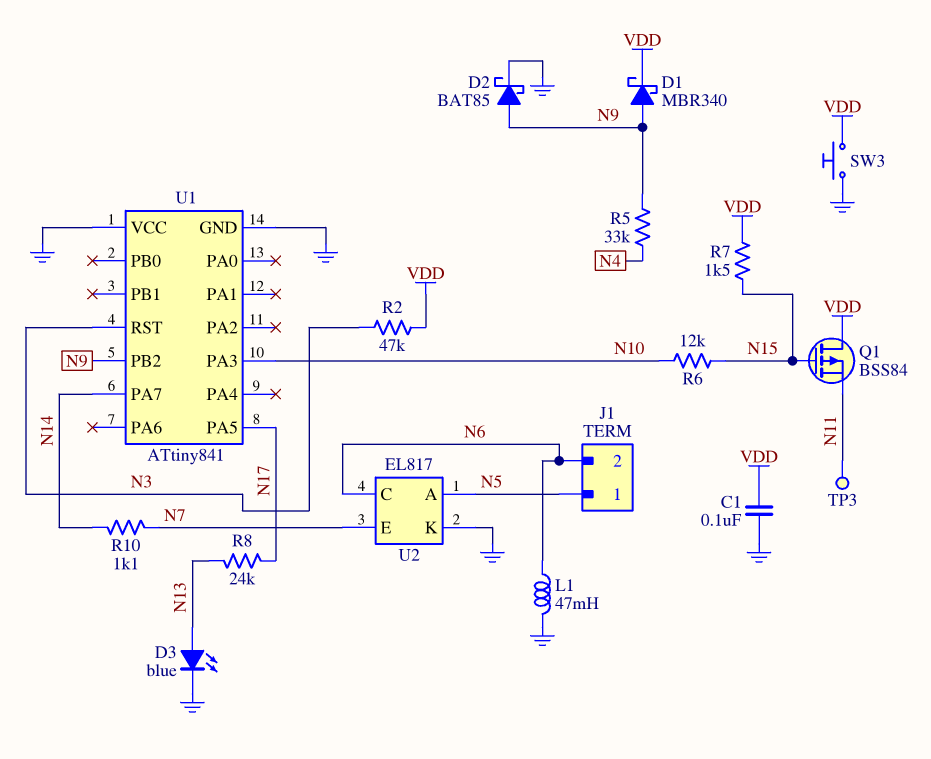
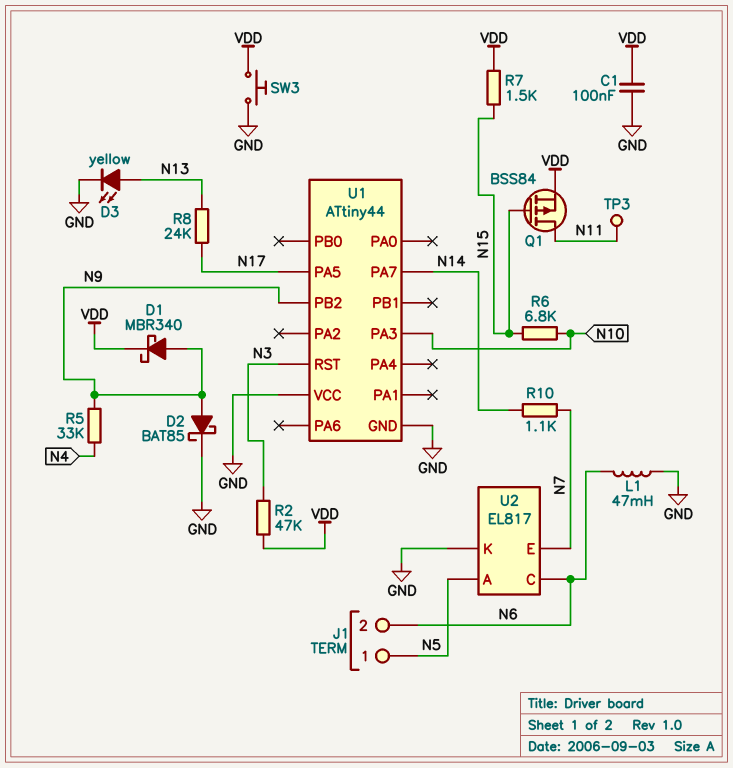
D3: LED blue (A N13, K GND) -> LED yellow (A N13, K GND)
Q1: PMOS BSS84 (G N15, D VDD, S N11) -> PMOS BSS84 (G N15, D N11, S VDD)
R6: 12k (N10, N15) -> 6.8k (N10, N15)
U1: ATtiny841 -> ATtiny44

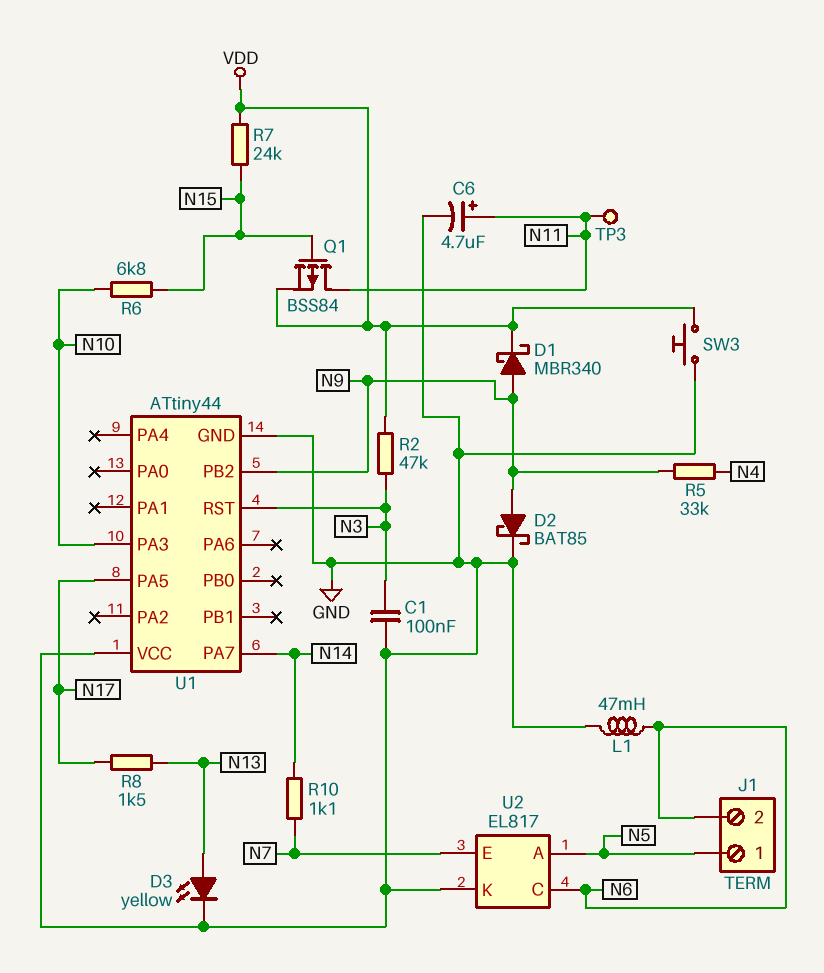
C1: 100nF (GND, VDD) -> 100nF (GND, N3)
C6: none -> 4.7uF (plus N11, minus GND)
R7: 1.5k (N15, VDD) -> 24k (N15, VDD)
R8: 24k (N13, N17) -> 1.5k (N13, N17)

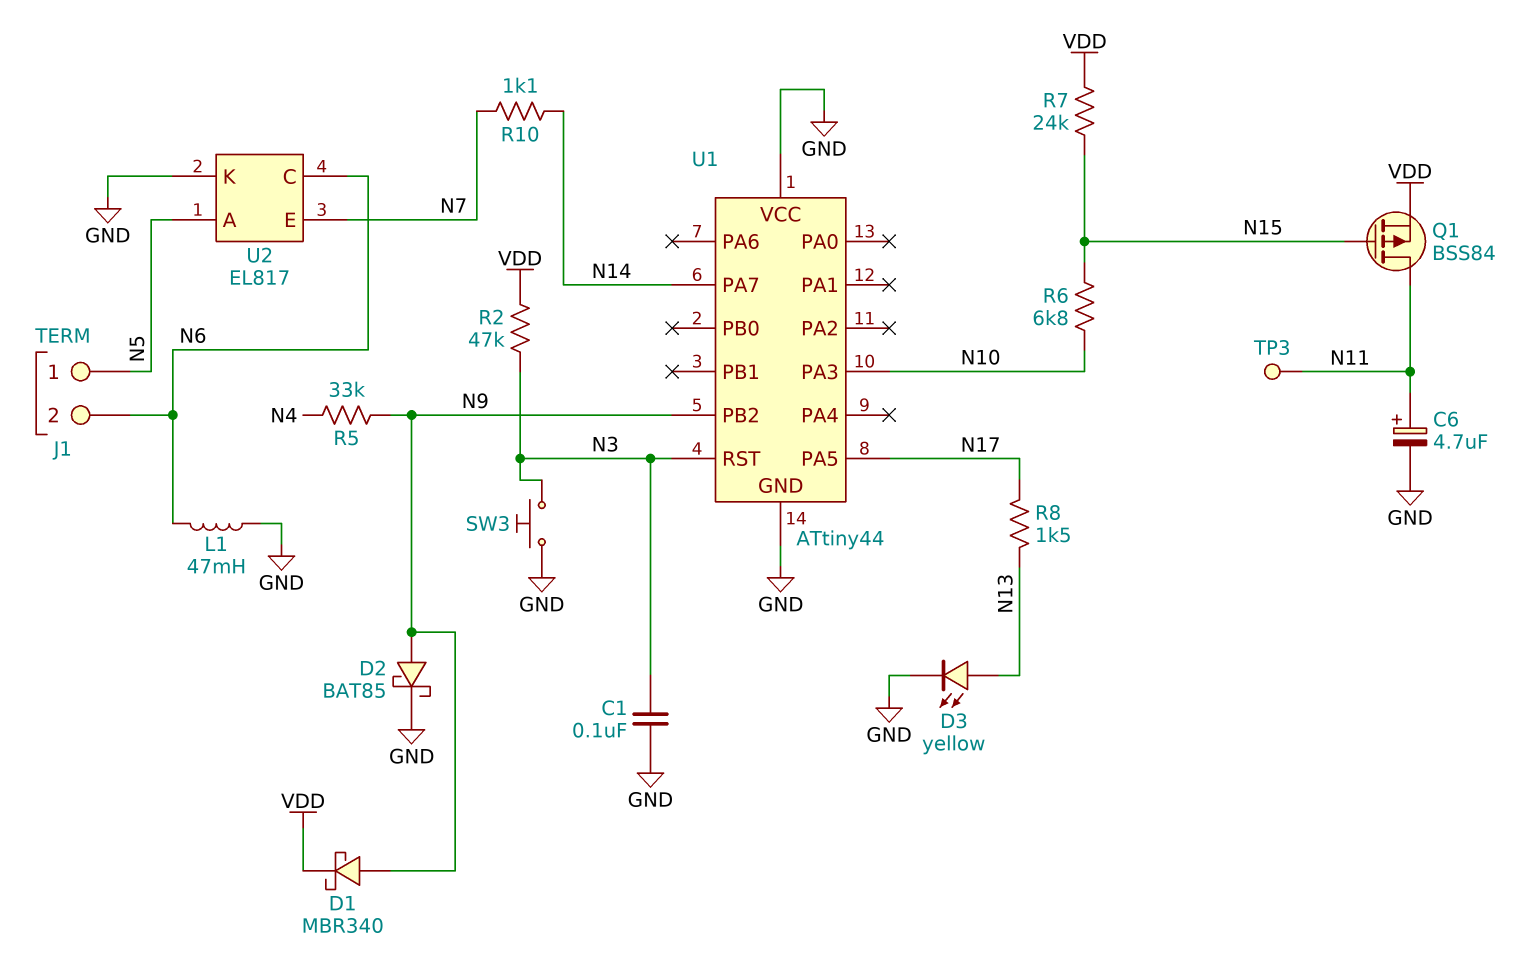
SW3: button (GND, VDD) -> button (GND, N3)

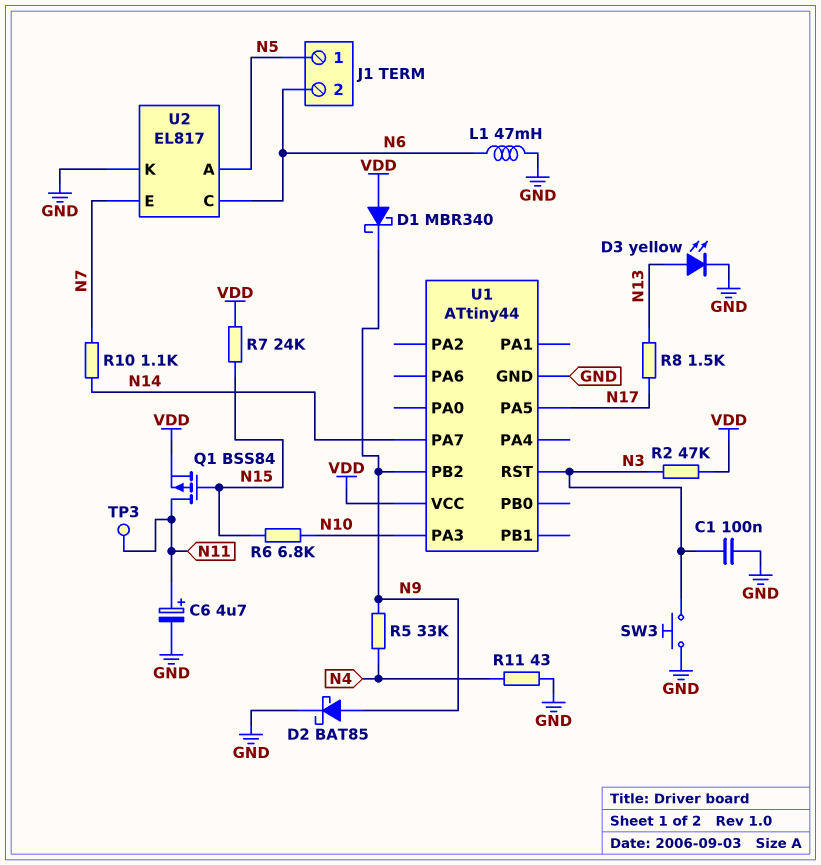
D1: schottky MBR340 (A N9, K VDD) -> schottky MBR340 (A VDD, K N9)
R11: none -> 43 (GND, N4)
U1 pin VCC: GND -> VDD

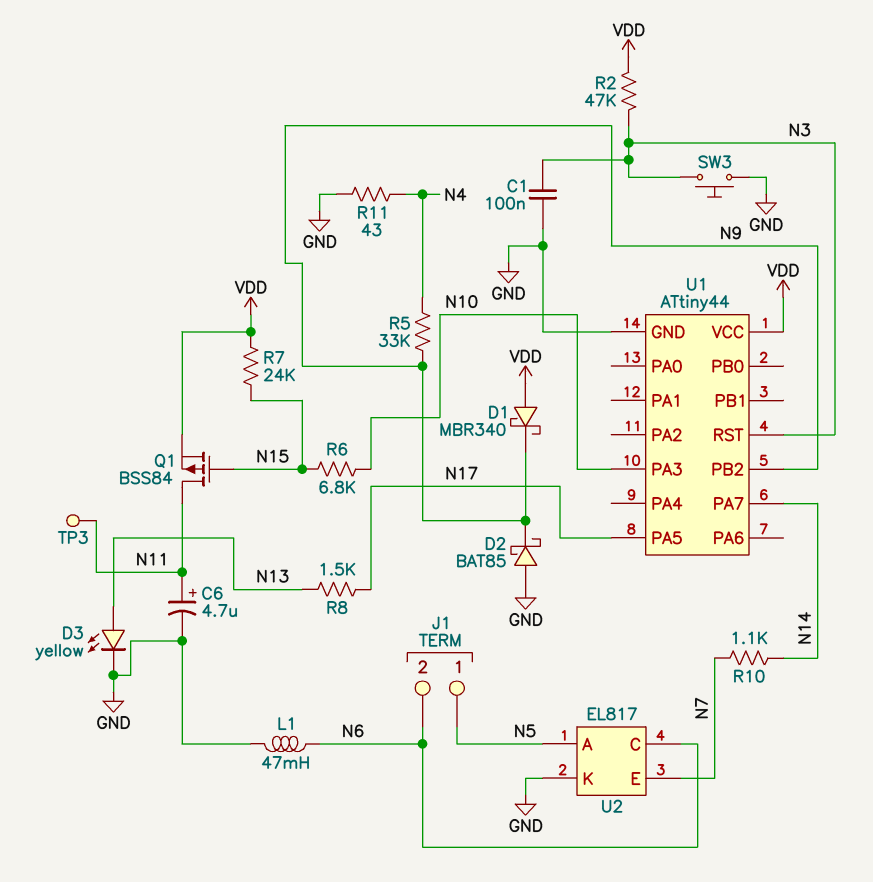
D2: schottky BAT85 (A N9, K GND) -> schottky BAT85 (A GND, K N9)

